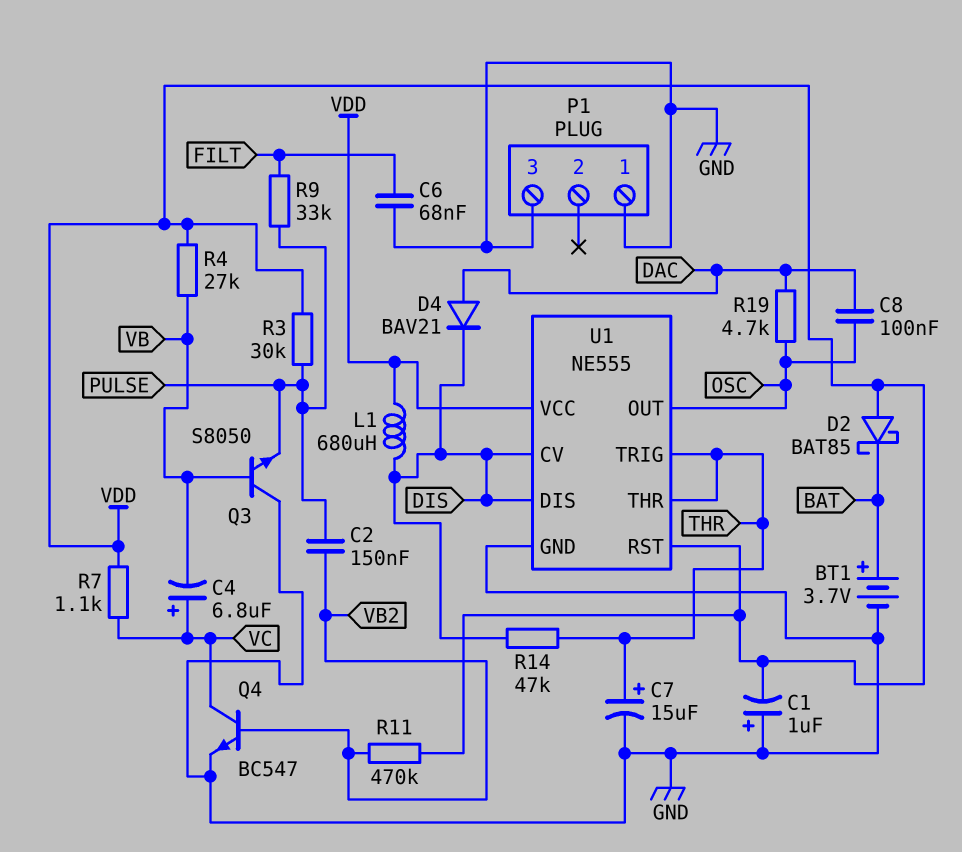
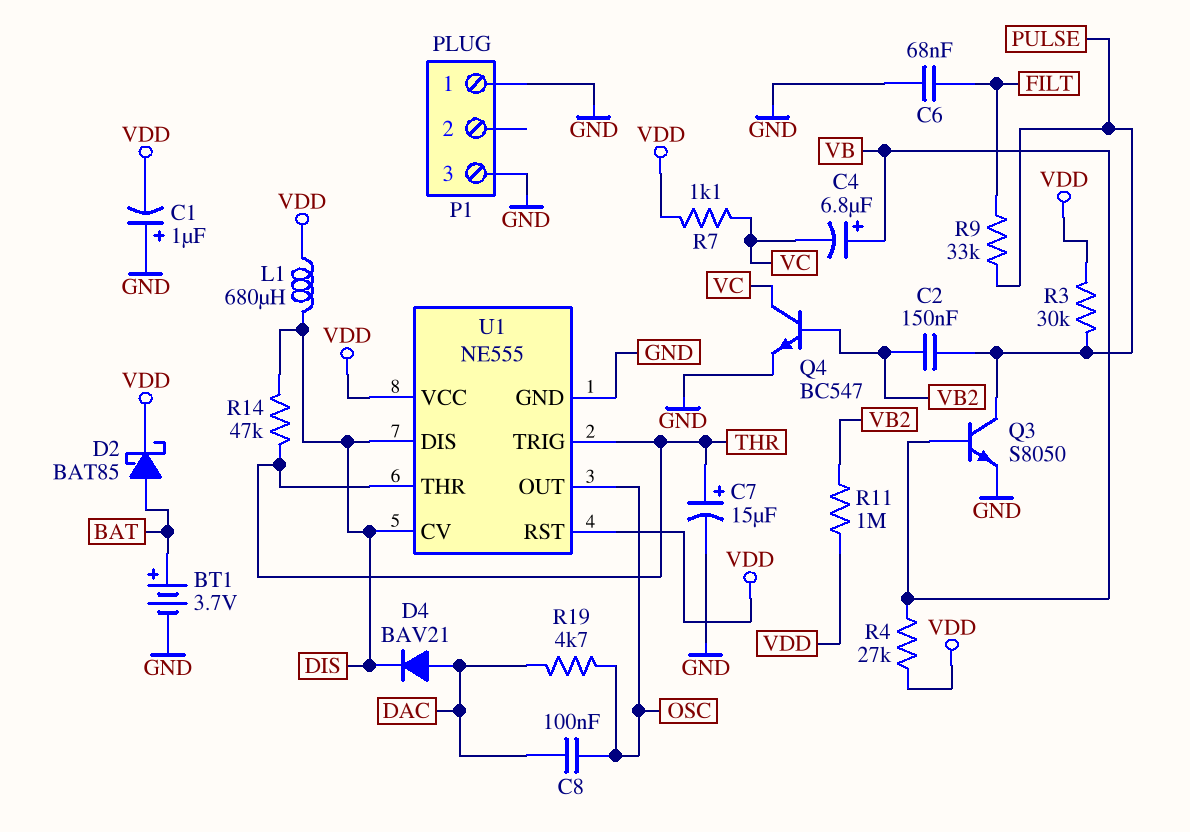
C4: 6.8uF (plus VC, minus VB) -> 6.8uF (plus VB, minus VC)
D2: schottky BAT85 (A VDD, K BAT) -> schottky BAT85 (A BAT, K VDD)
Q3: NPN S8050 (B VB, C GND, E PULSE) -> NPN S8050 (B VB, C PULSE, E GND)
R11: 470k (VB2, VDD) -> 1M (VB2, VDD)

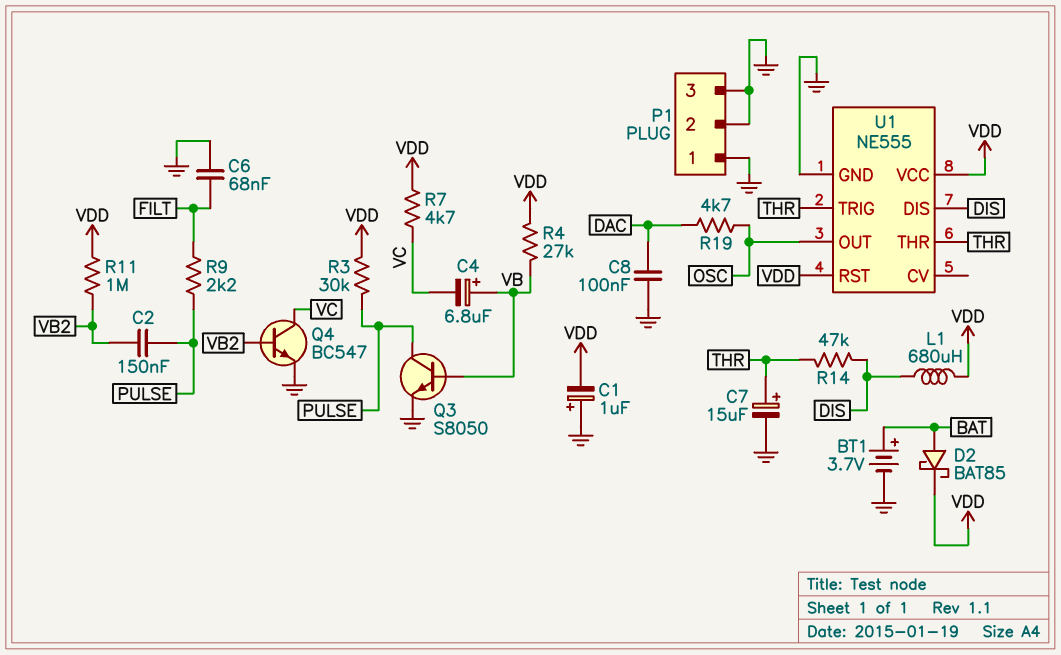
C8: 100nF (DAC, OSC) -> 100nF (DAC, GND)
D4: diode BAV21 (A DAC, K DIS) -> none
P1 pin 2: none -> GND
R7: 1.1k (VC, VDD) -> 4.7k (VC, VDD)
R9: 33k (FILT, PULSE) -> 2.2k (FILT, PULSE)
U1 pin CV: DIS -> none

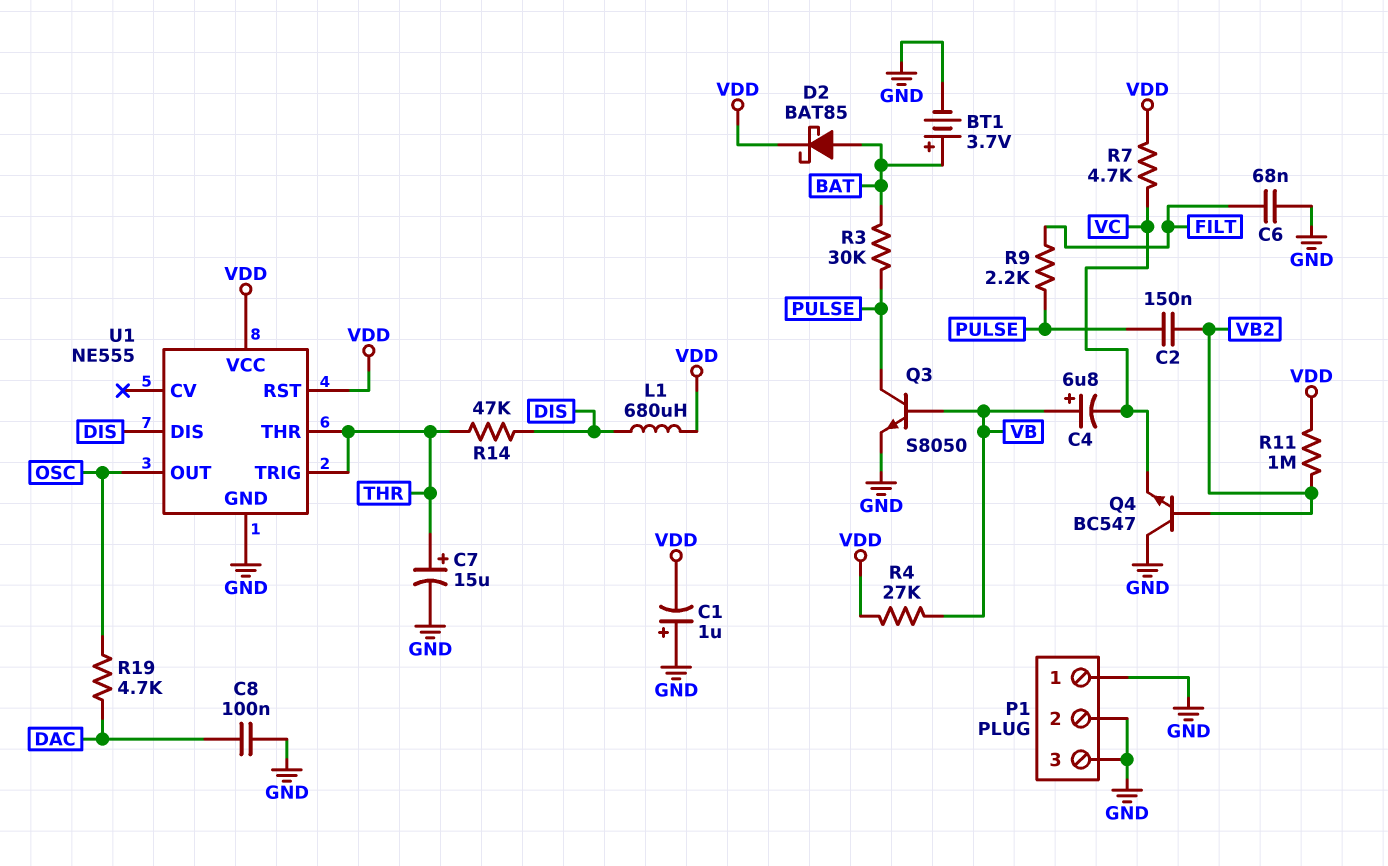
Q4: NPN BC547 (B VB2, C VC, E GND) -> NPN BC547 (B VB2, C GND, E VC)
R3: 30k (PULSE, VDD) -> 30k (BAT, PULSE)

